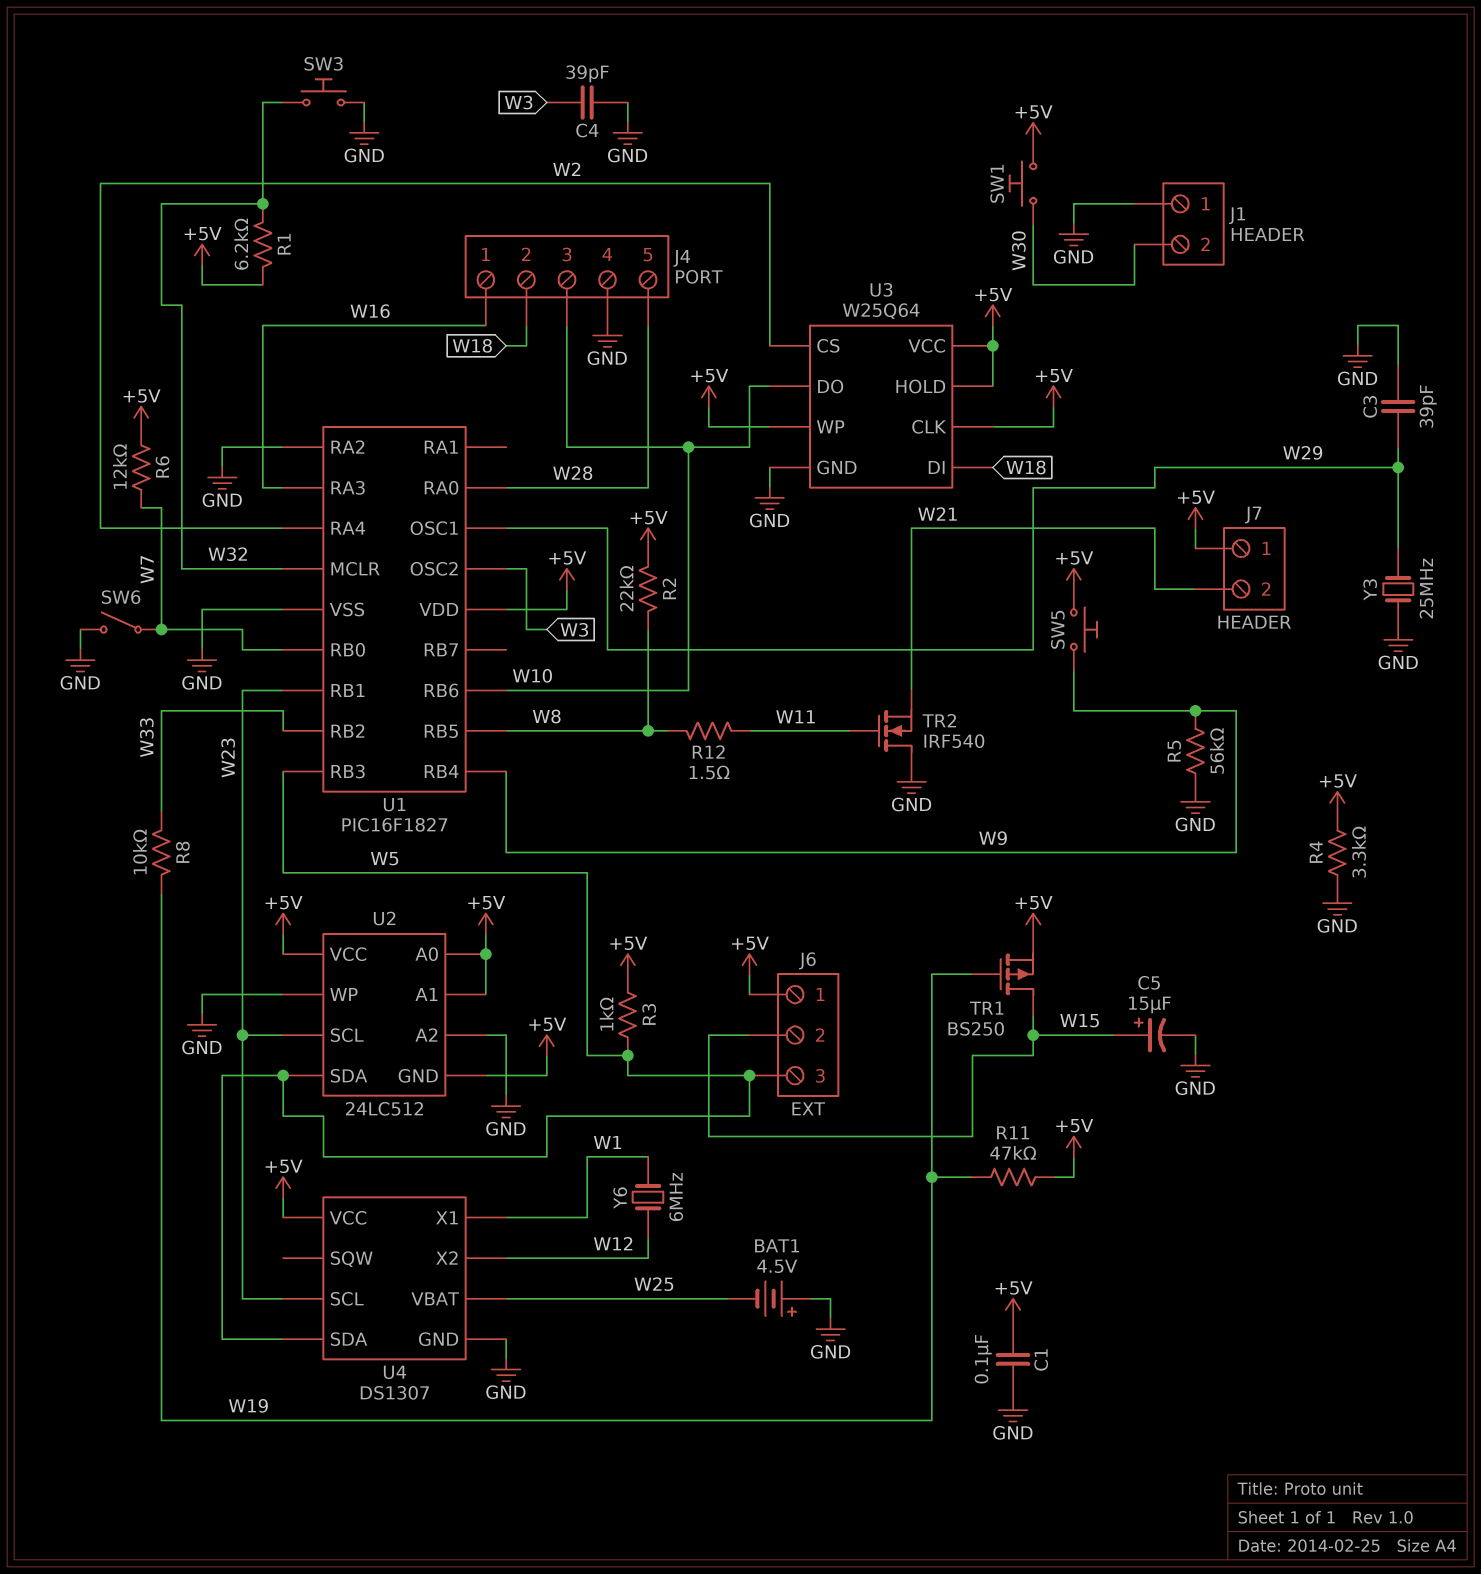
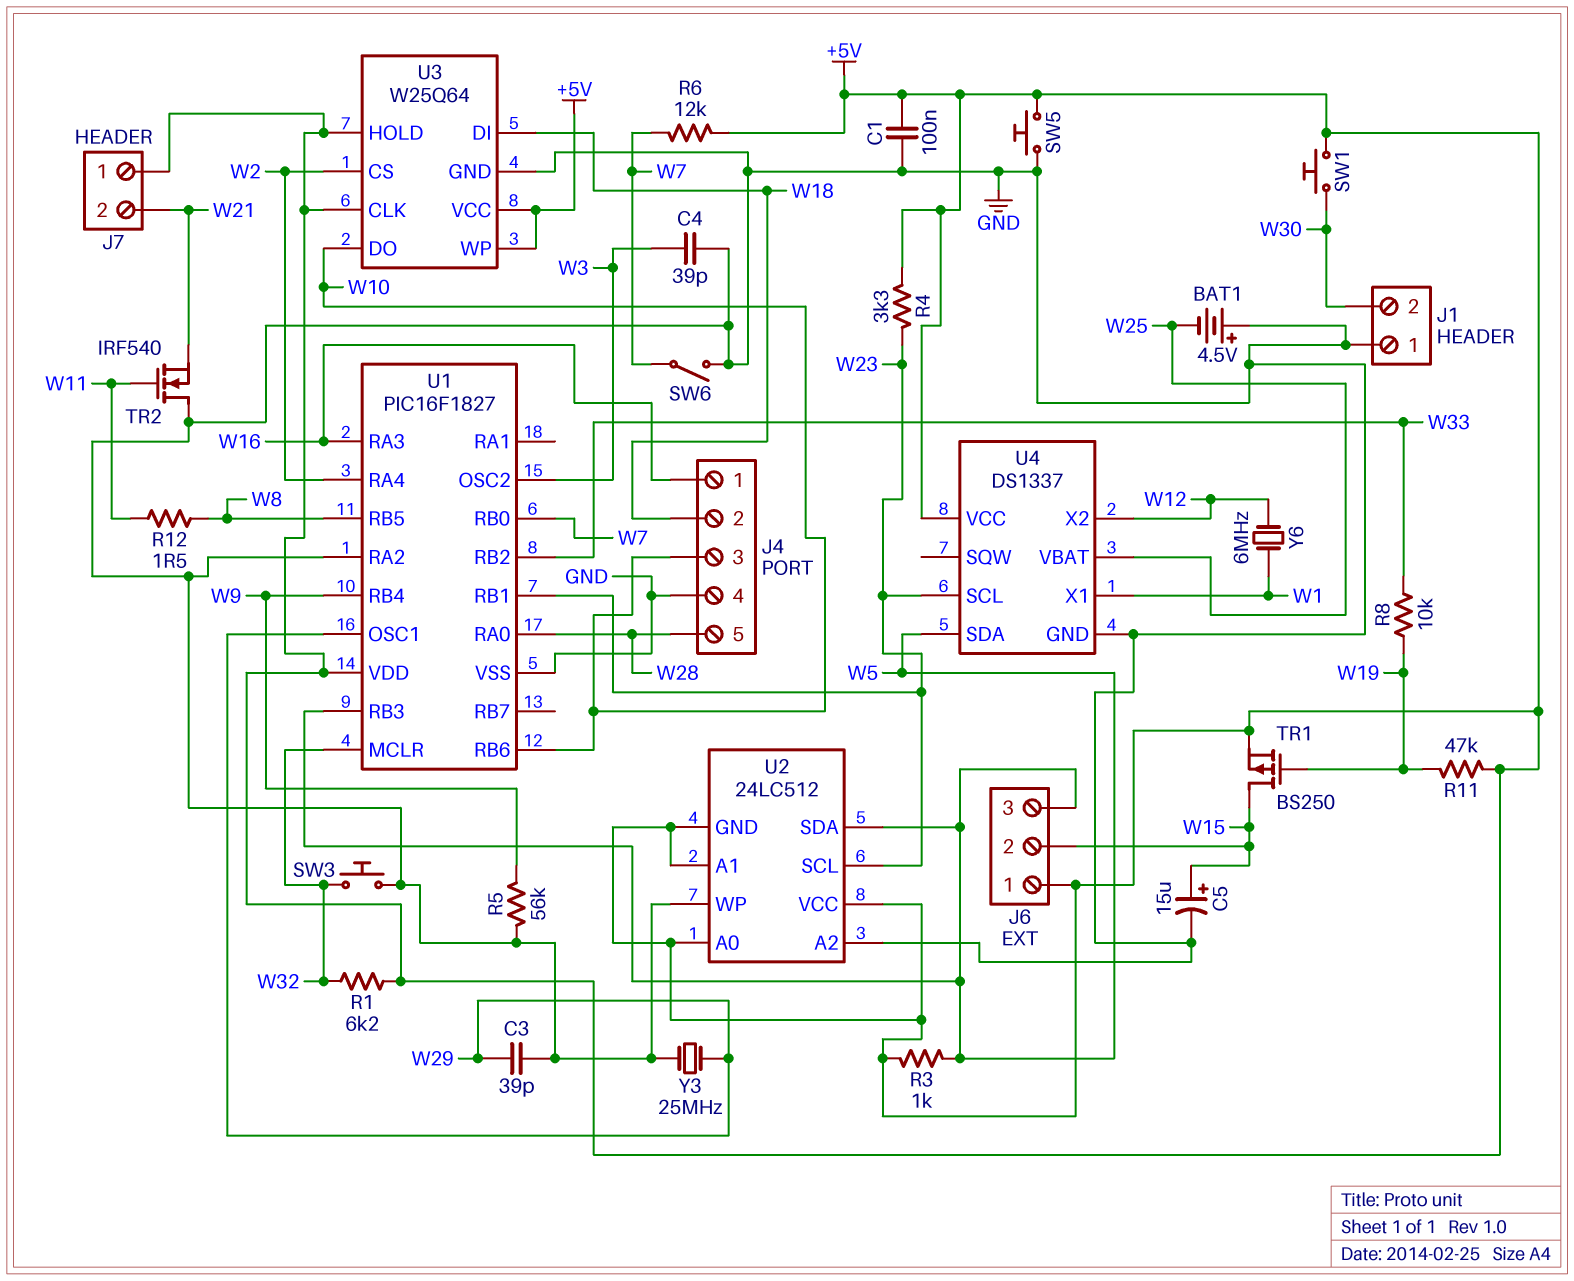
R2: 22k (+5V, W8) -> none
R4: 3.3k (+5V, GND) -> 3.3k (+5V, W23)
SW5: button (+5V, W9) -> button (+5V, GND)
U4: DS1307 -> DS1337

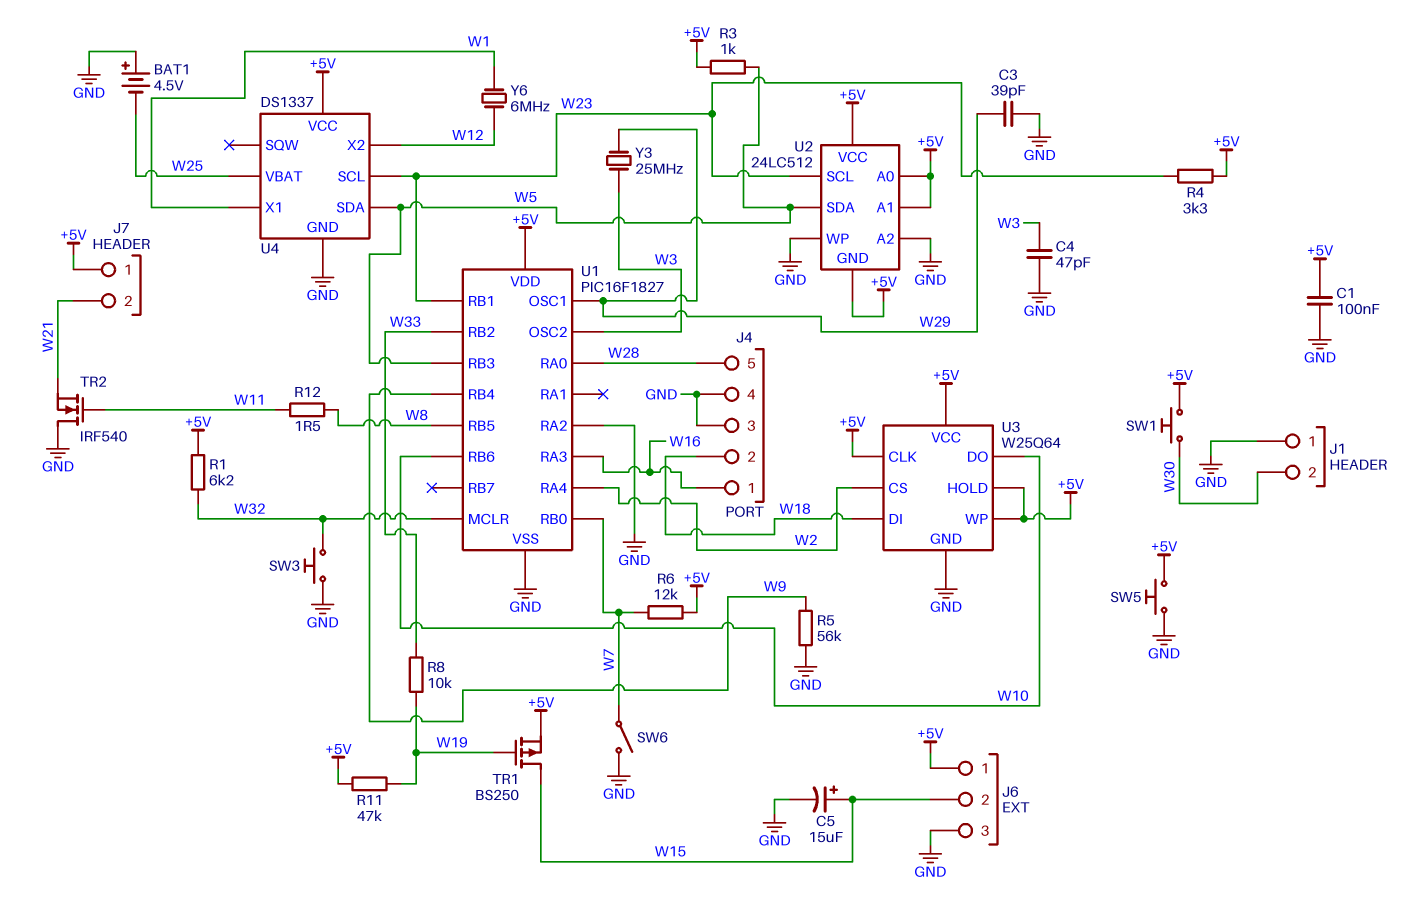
C4: 39pF (GND, W3) -> 47pF (GND, W3)
J4 pin 3: W10 -> GND
J6 pin 3: W5 -> GND
Y3: 25MHz (GND, W29) -> 25MHz (W3, W29)

